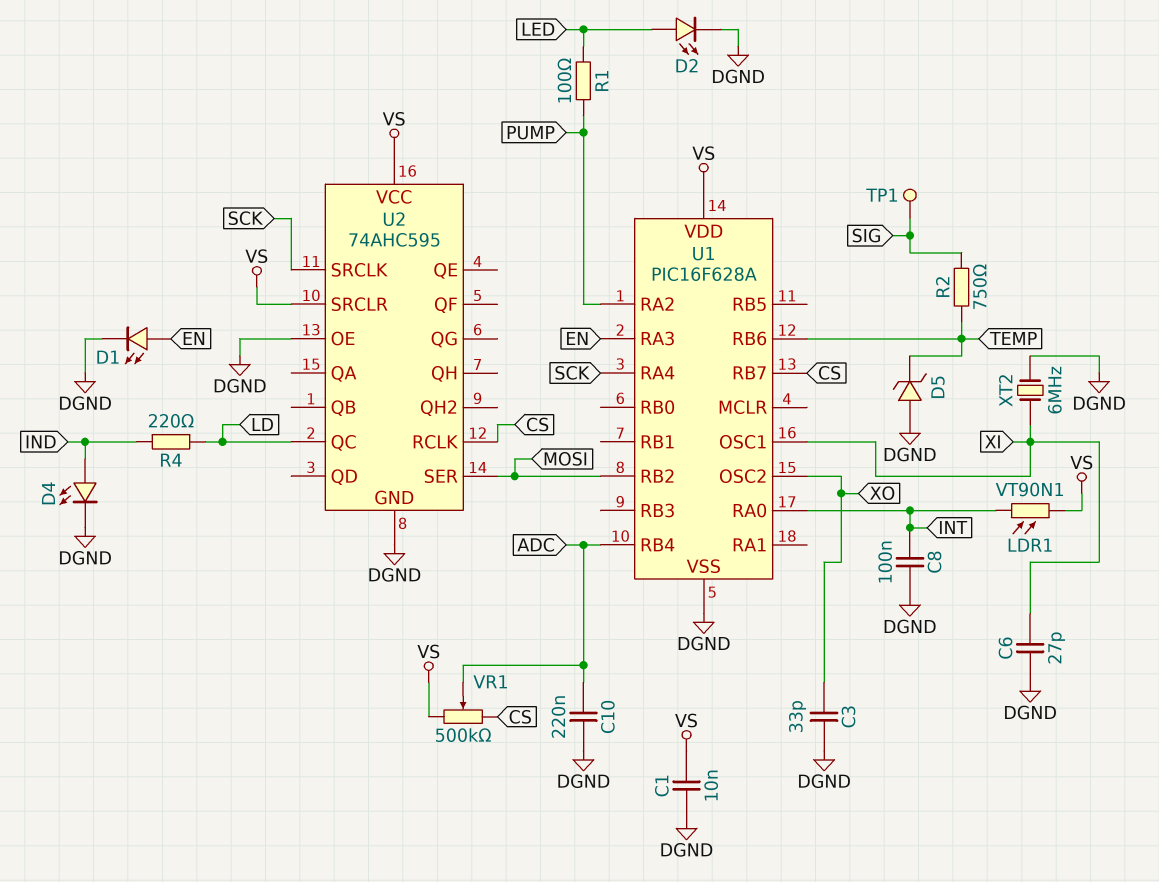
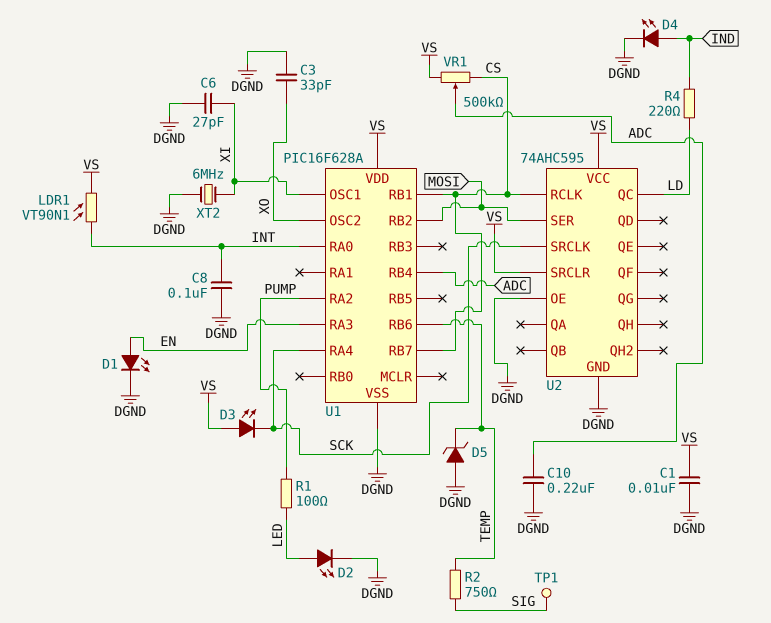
D3: none -> LED (A VS, K SCK)
U1 pin RB1: none -> CS

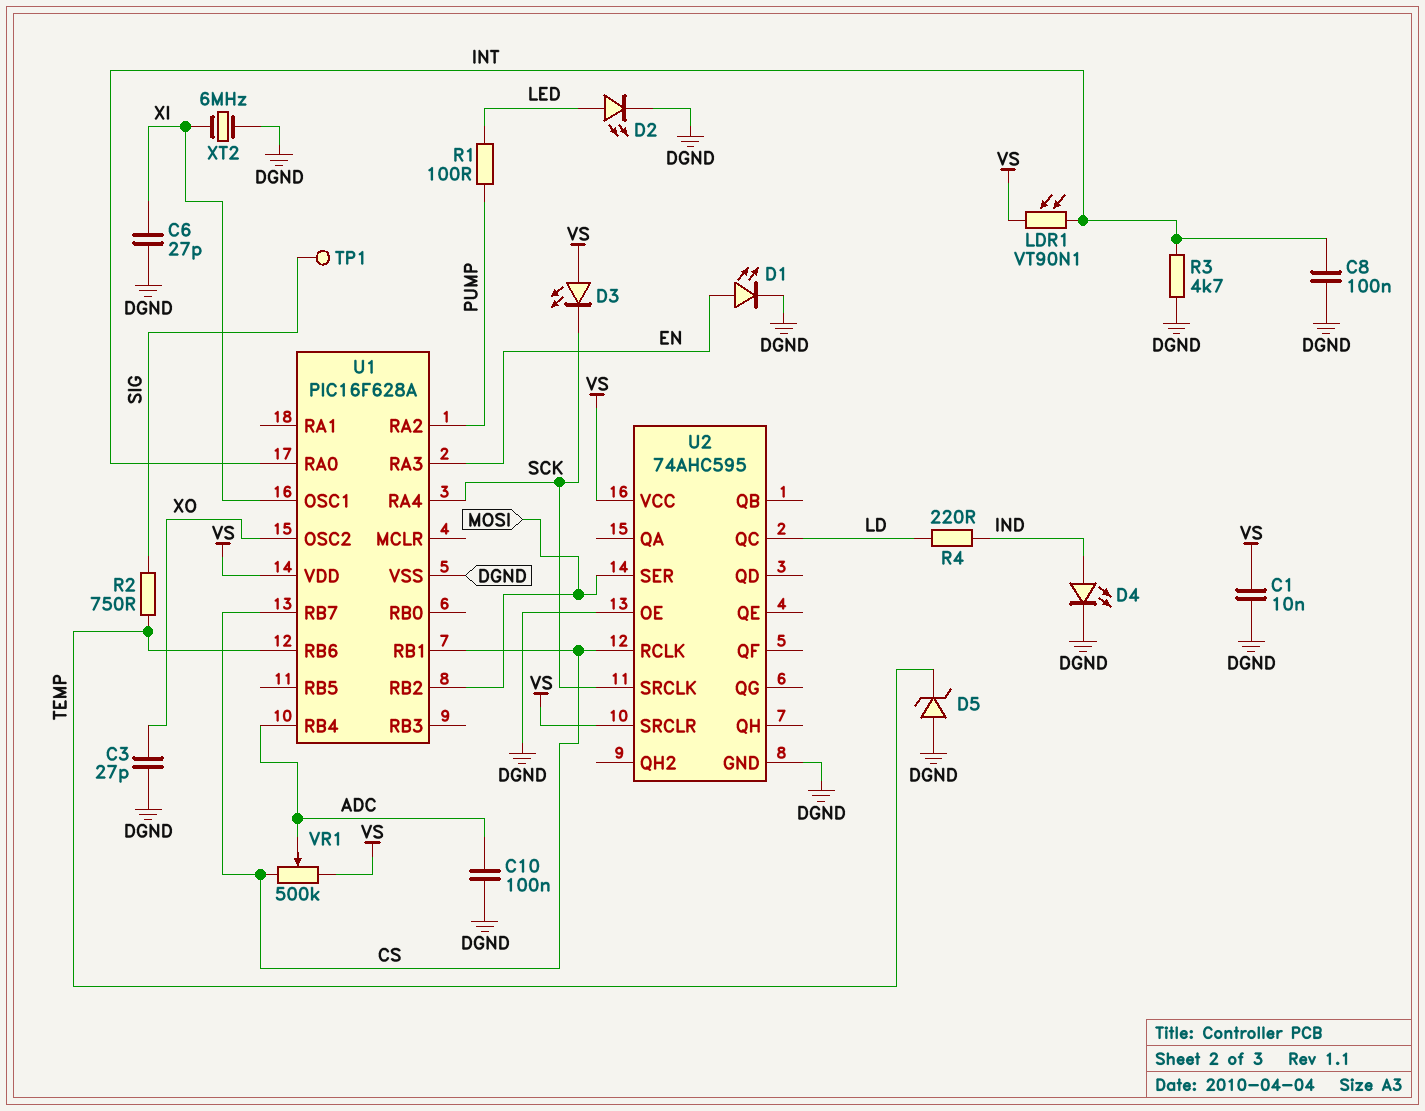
C3: 33pF (DGND, XO) -> 27pF (DGND, XO)
C10: 220nF (ADC, DGND) -> 100nF (ADC, DGND)
R3: none -> 4.7k (DGND, INT)

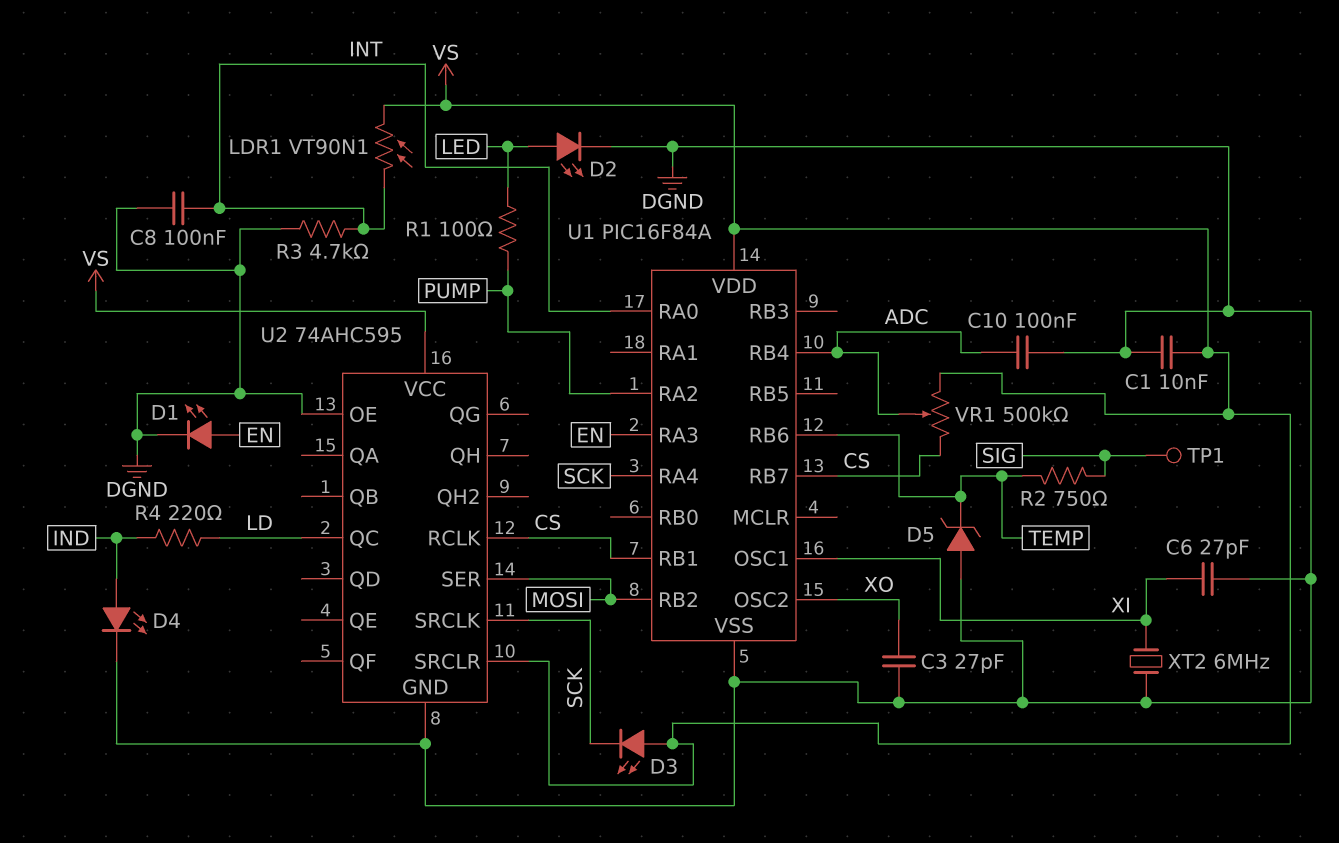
U1: PIC16F628A -> PIC16F84A

